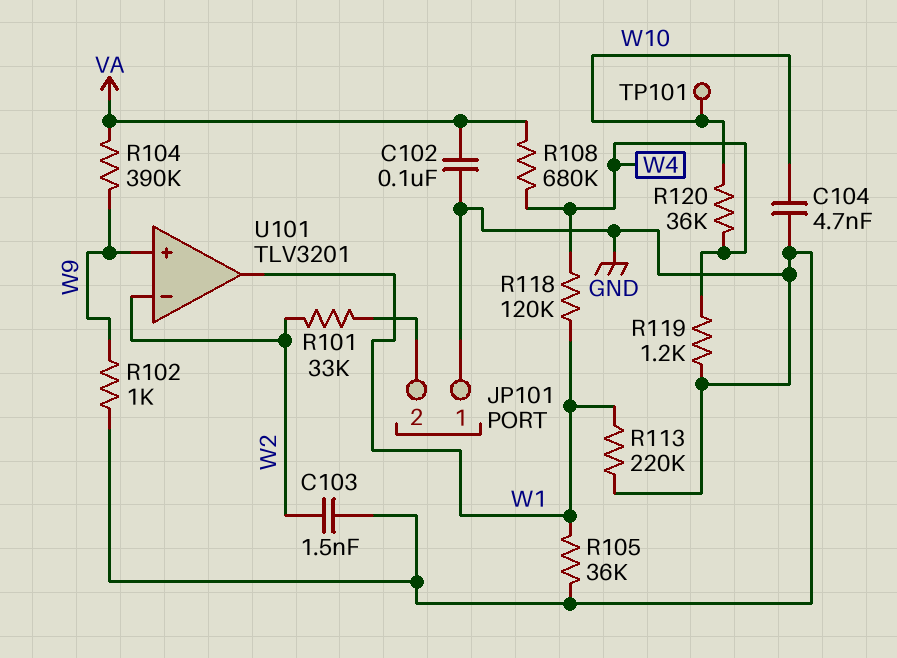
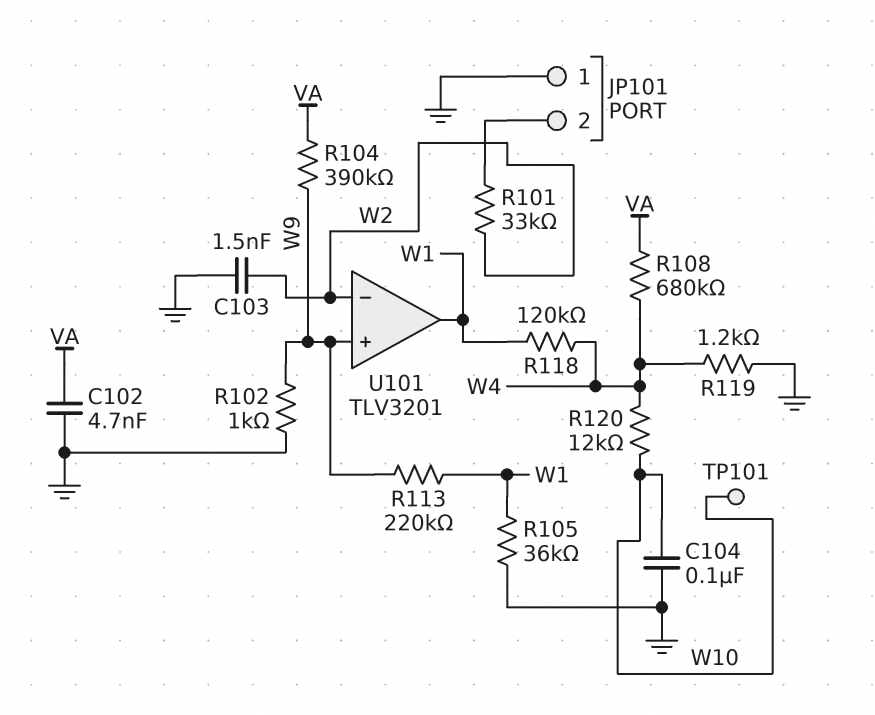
C102: 100nF (GND, VA) -> 4.7nF (GND, VA)
C104: 4.7nF (GND, W10) -> 100nF (GND, W10)
R113: 220k (GND, W1) -> 220k (W1, W9)
R120: 36k (W4, W10) -> 12k (W4, W10)

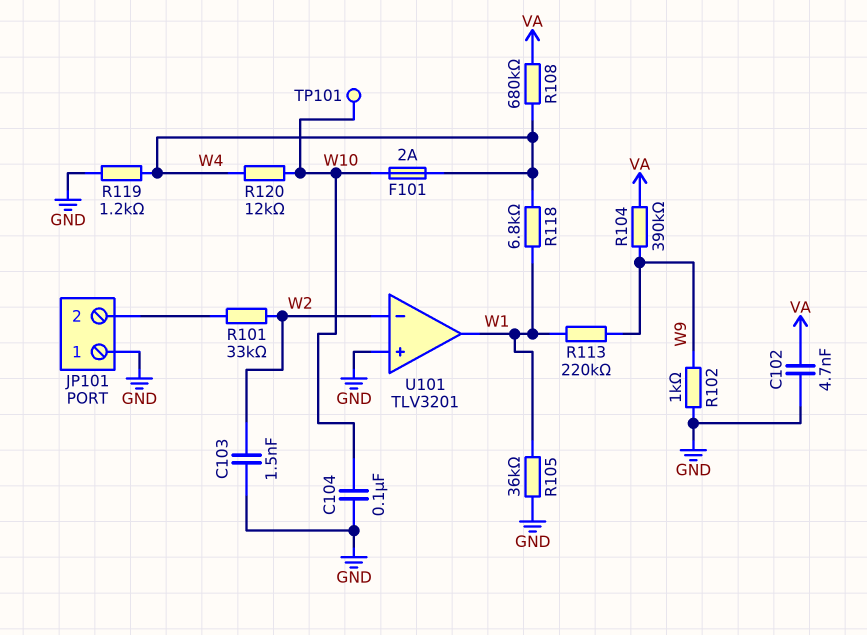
F101: none -> 2A (W4, W10)
R118: 120k (W1, W4) -> 6.8k (W1, W4)
U101 pin in+: W9 -> GND

